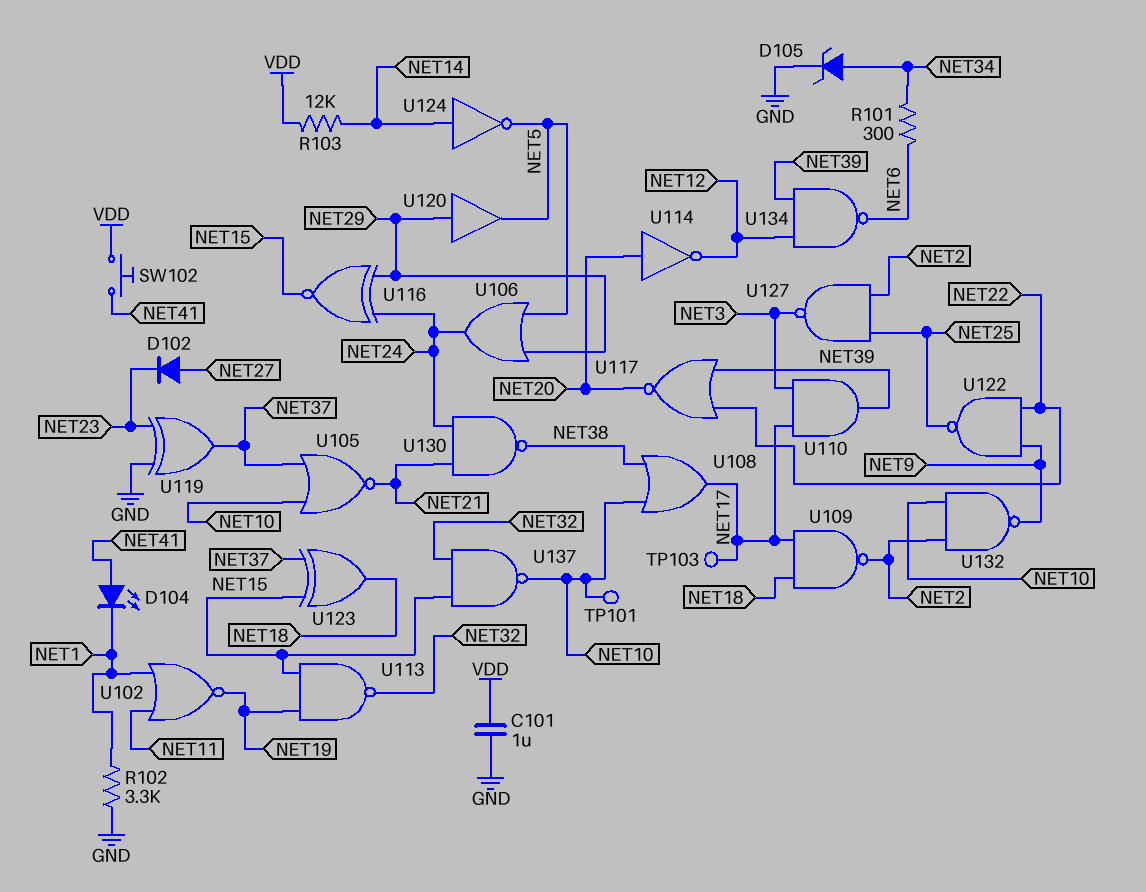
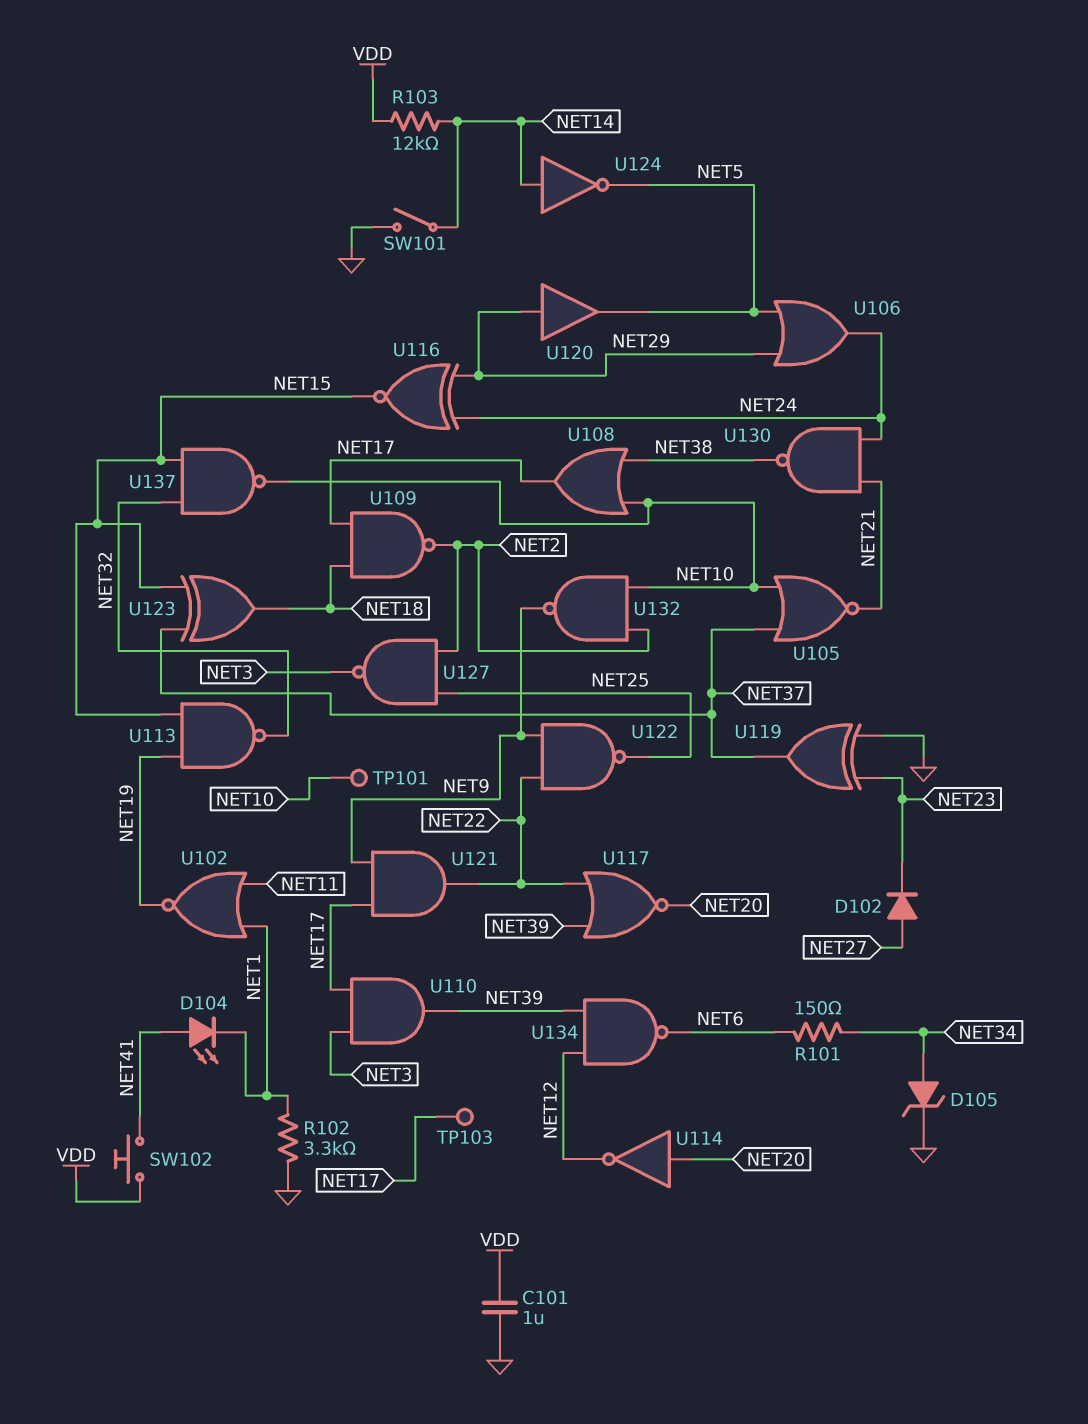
R101: 300 (NET6, NET34) -> 150 (NET6, NET34)
SW101: none -> switch (GND, NET14)
U121: none -> AND (in NET9, in NET17, out NET22)

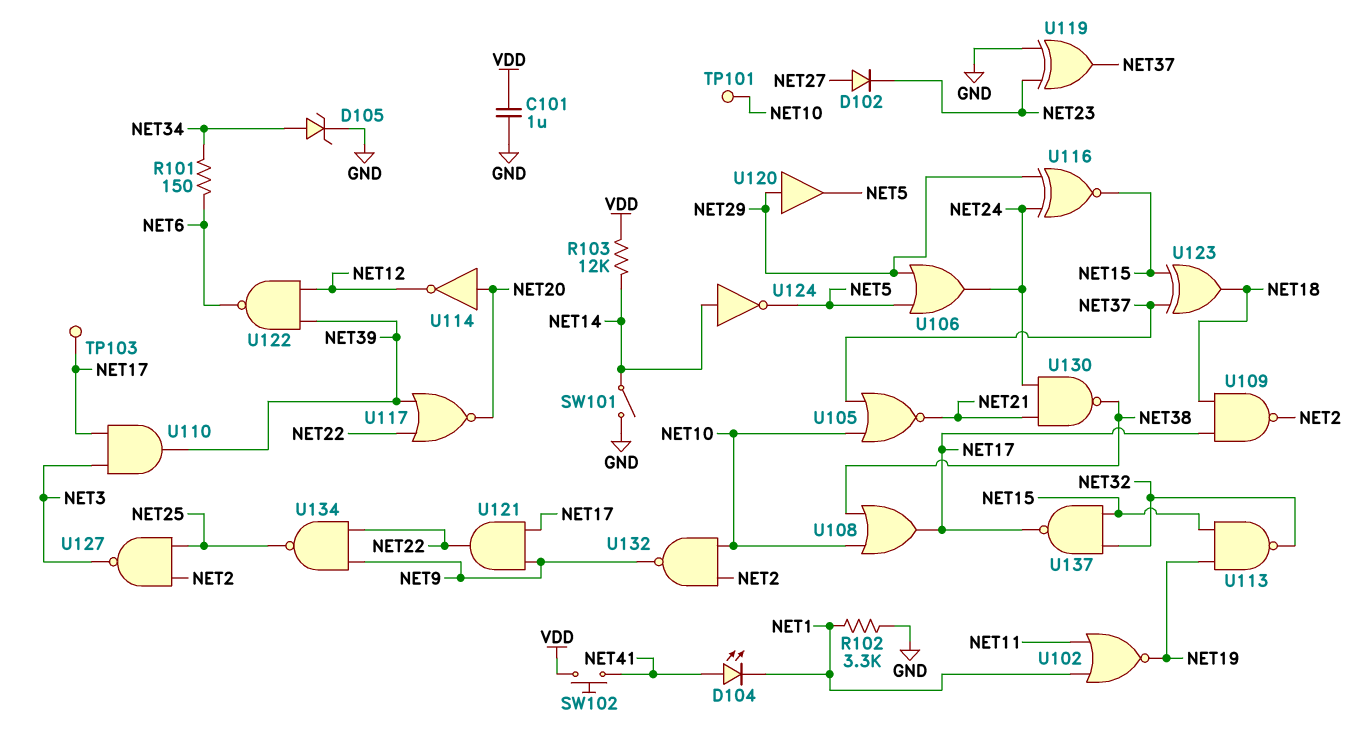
U122: NAND (in NET9, in NET22, out NET25) -> NAND (in NET12, in NET39, out NET6)
U134: NAND (in NET12, in NET39, out NET6) -> NAND (in NET9, in NET22, out NET25)
U137: NAND (in NET15, in NET32, out NET10) -> NAND (in NET15, in NET32, out NET17)

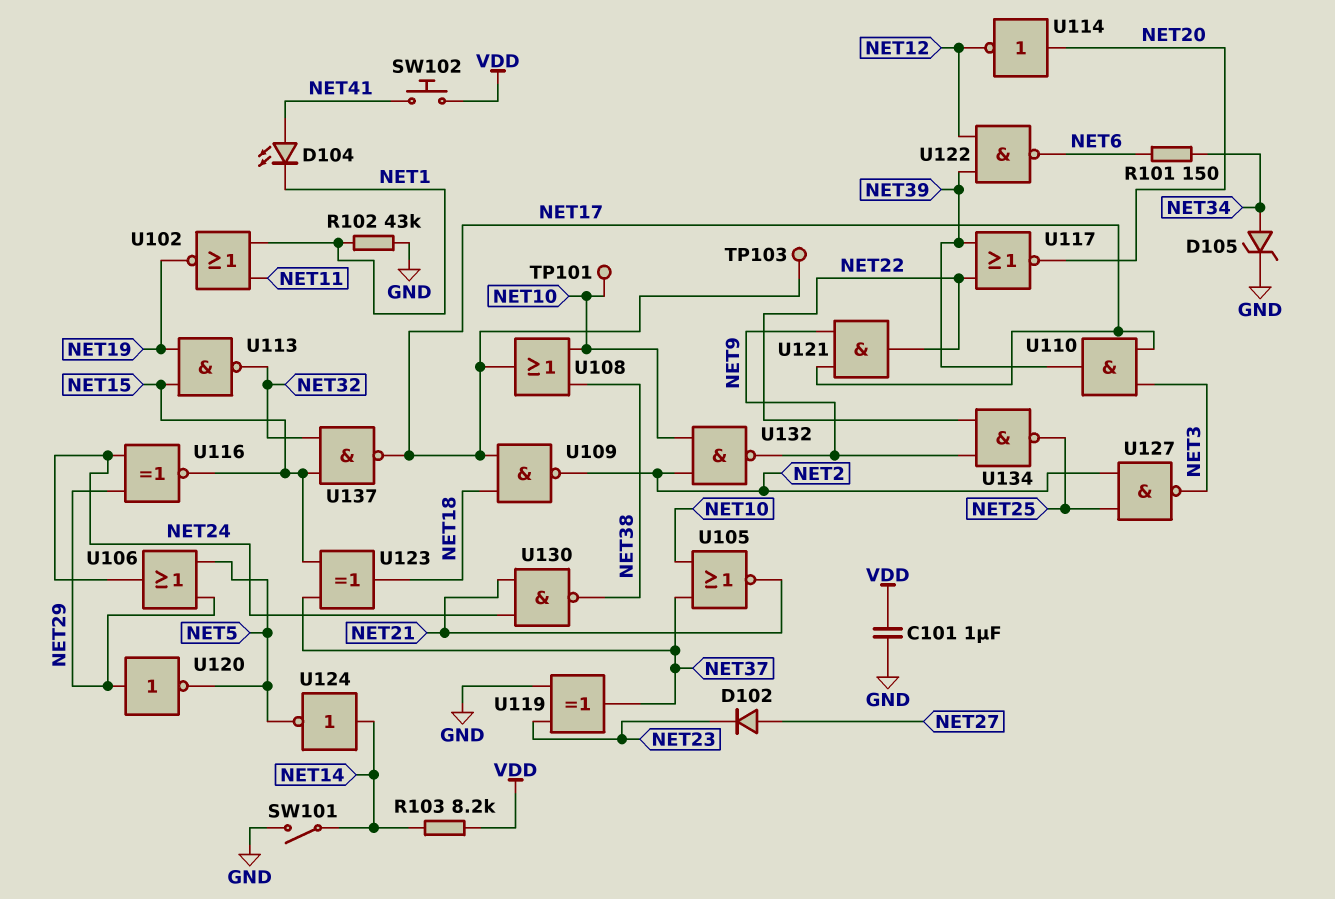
R102: 3.3k (GND, NET1) -> 43k (GND, NET1)
R103: 12k (NET14, VDD) -> 8.2k (NET14, VDD)
U120: buffer (in NET29, out NET5) -> NOT (in NET29, out NET5)

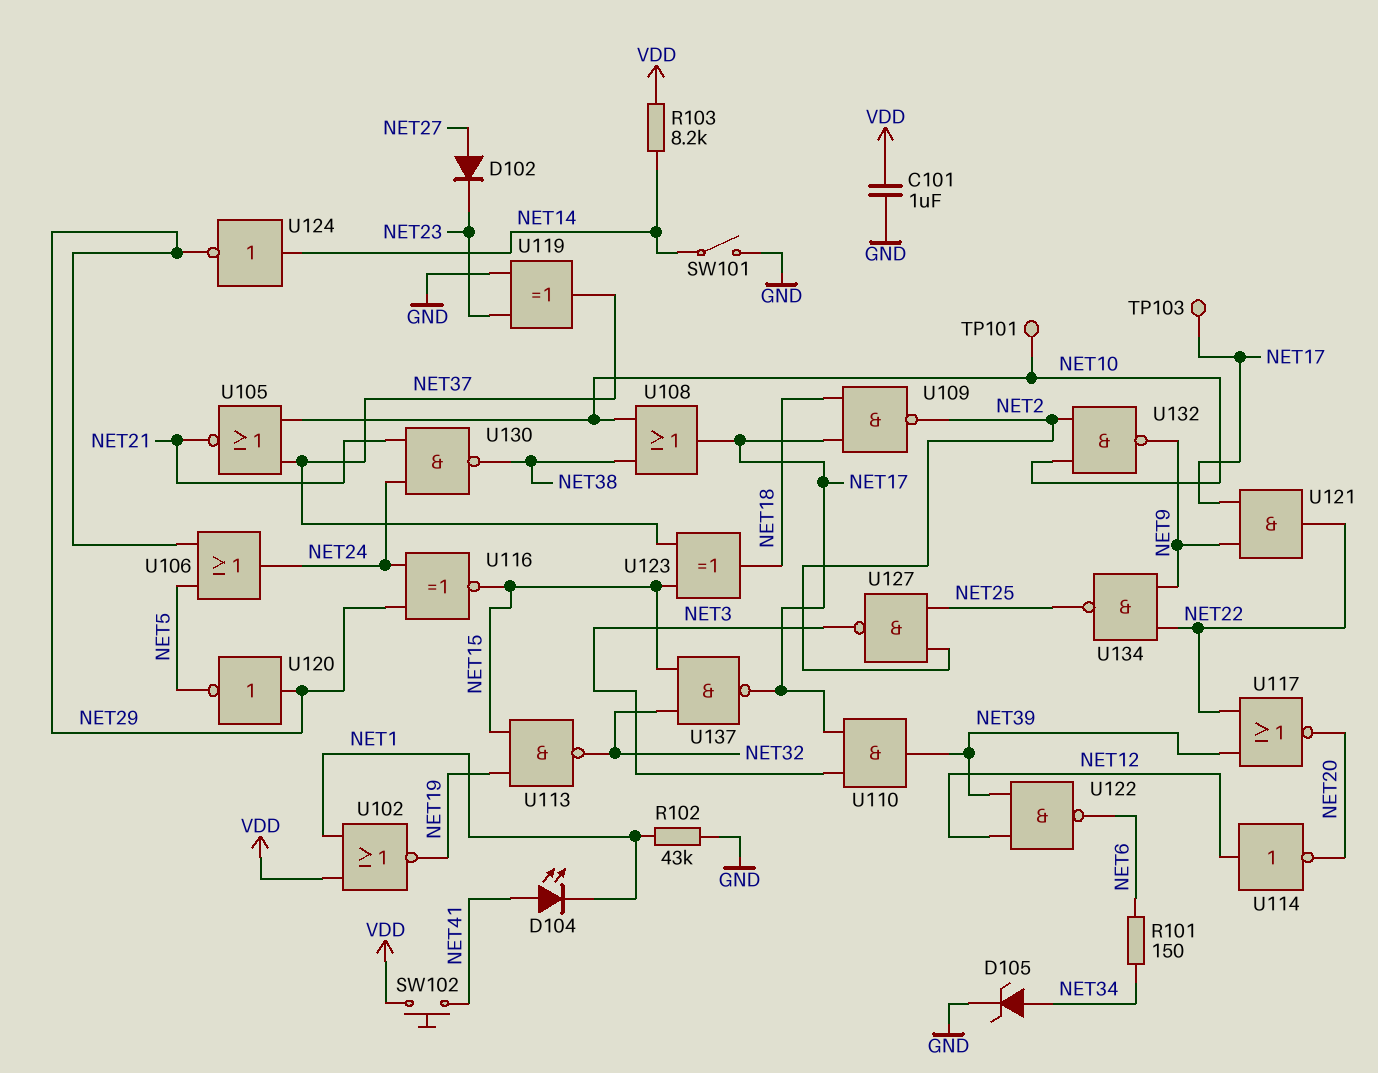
U102: NOR (in NET1, in NET11, out NET19) -> NOR (in NET1, in VDD, out NET19)
U114: NOT (in NET20, out NET12) -> NOT (in NET12, out NET20)
U124: NOT (in NET14, out NET5) -> NOT (in NET14, out NET29)

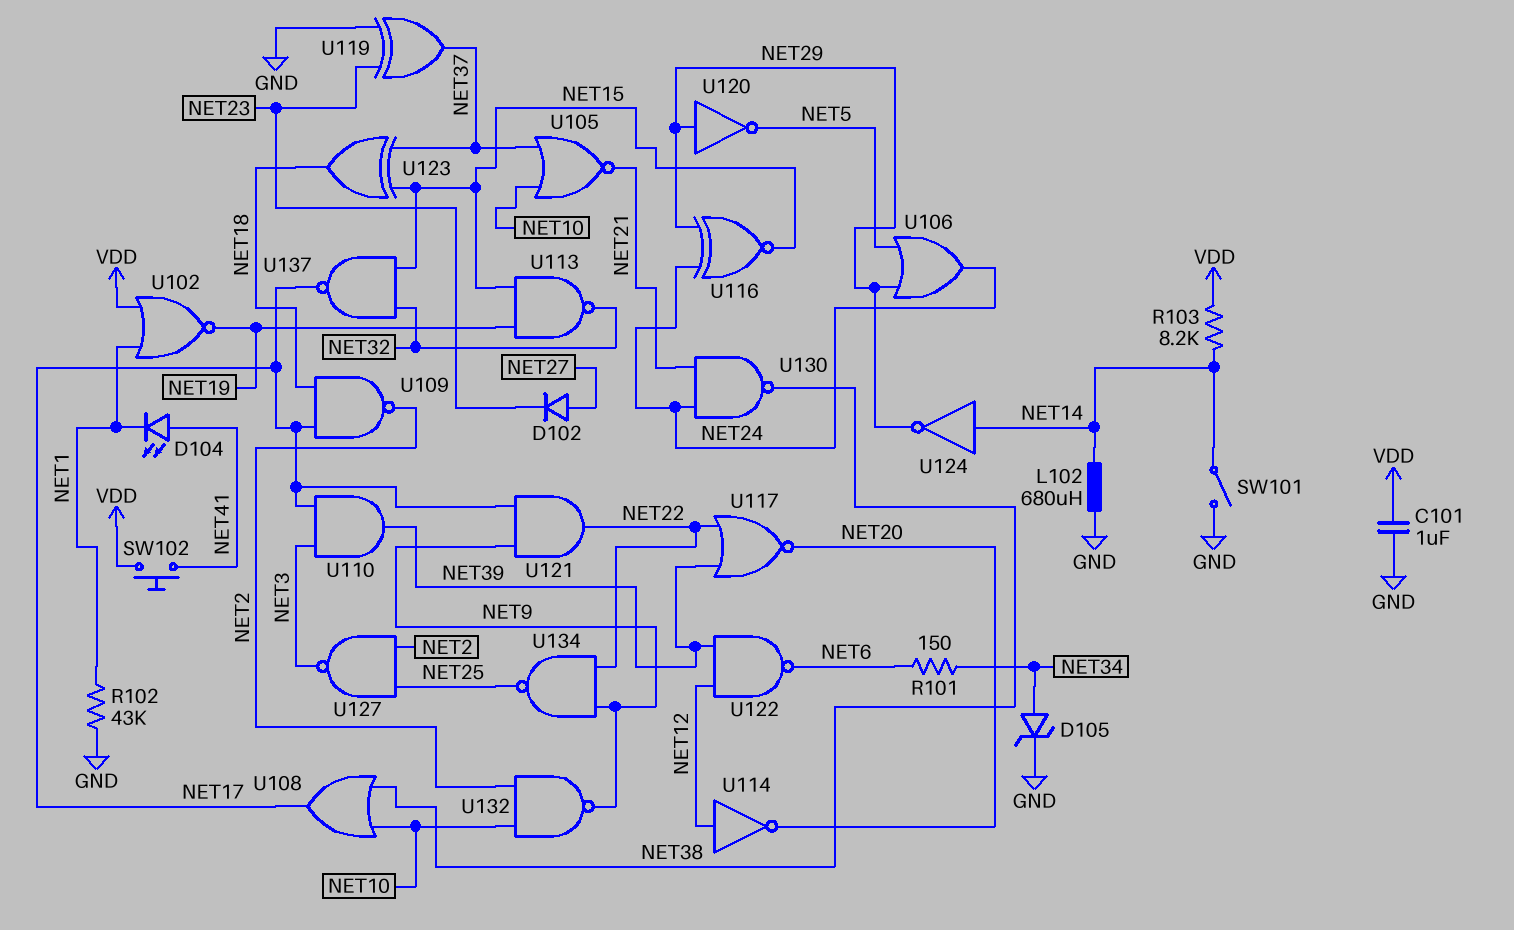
L102: none -> 680uH (GND, NET14)
TP101: test point (NET10) -> none
TP103: test point (NET17) -> none

